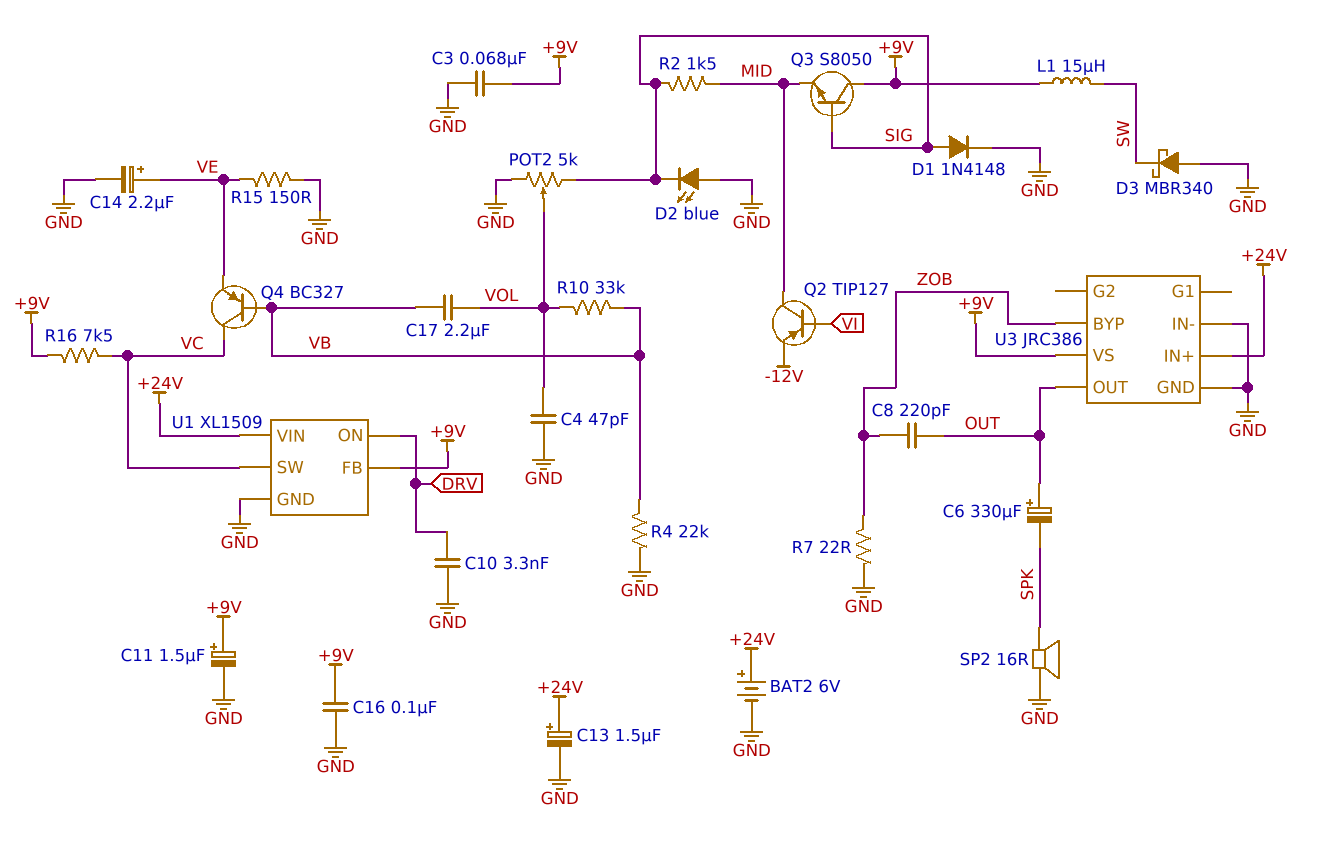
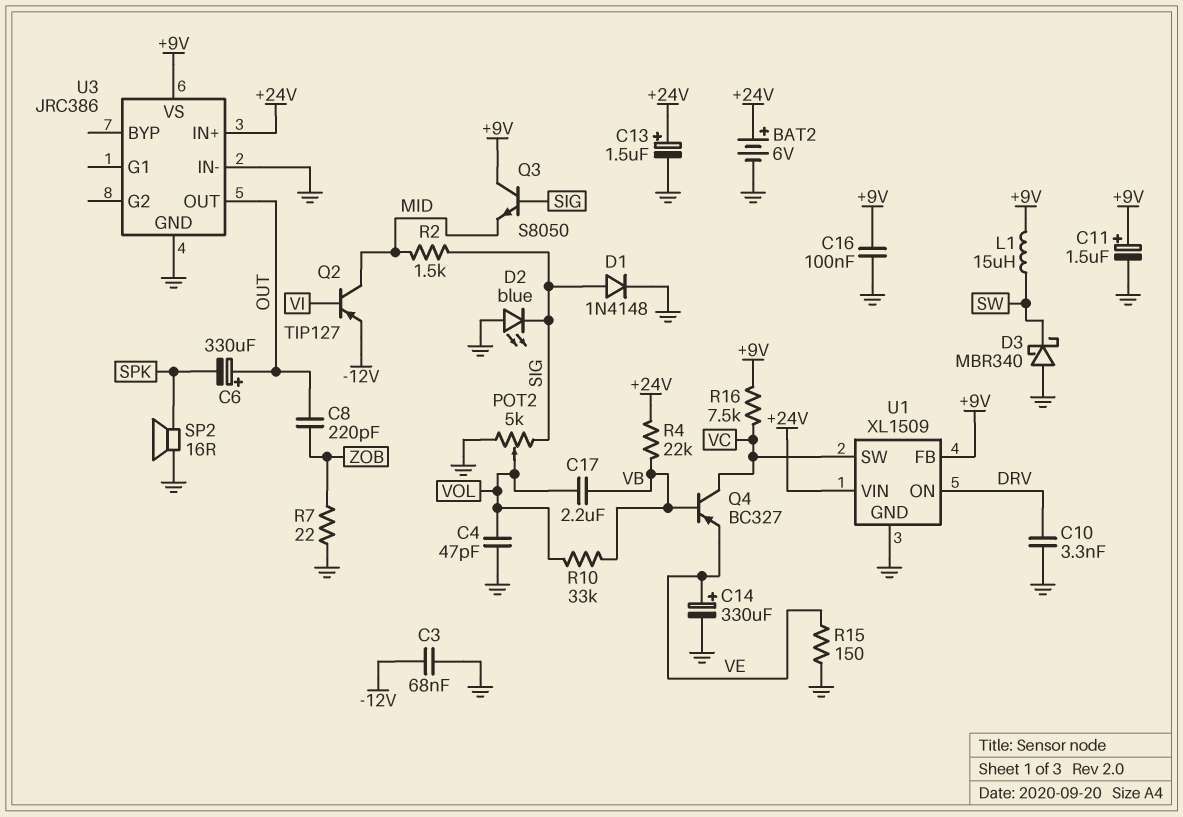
C3: 68nF (+9V, GND) -> 68nF (-12V, GND)
C14: 2.2uF (plus VE, minus GND) -> 330uF (plus VE, minus GND)
R4: 22k (GND, VB) -> 22k (+24V, VB)
U3 pin BYP: ZOB -> none

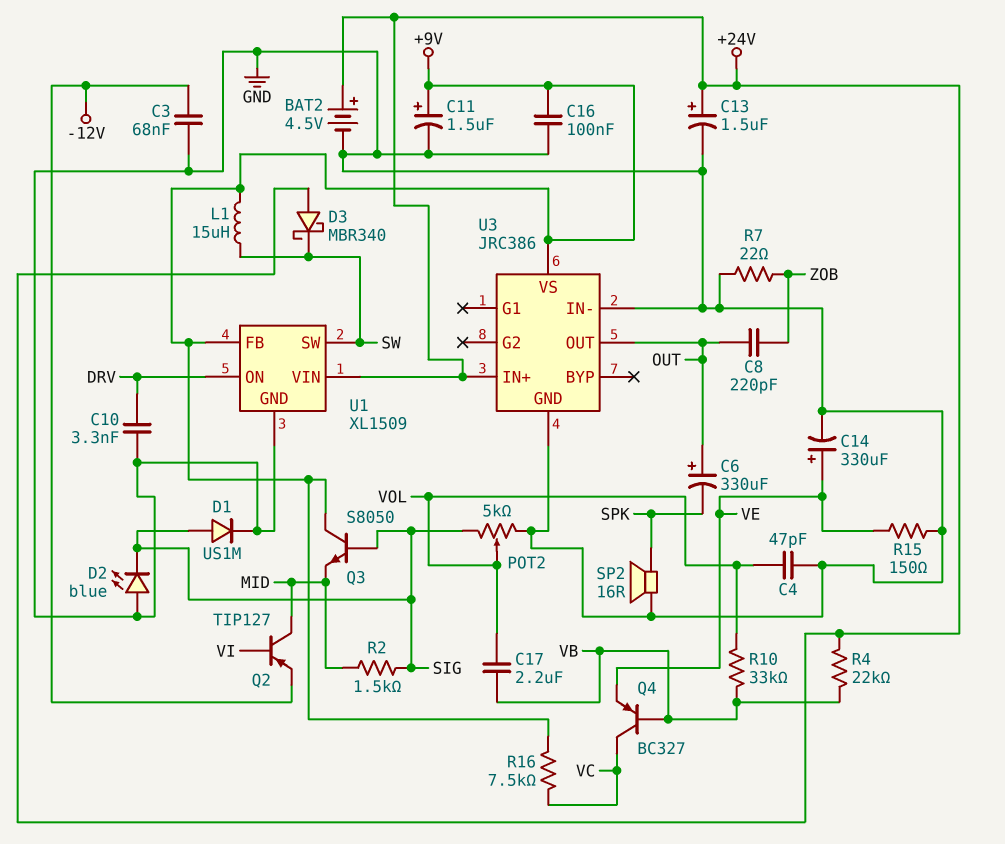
BAT2: 6V (plus +24V, minus GND) -> 4.5V (plus +24V, minus GND)
D1: diode 1N4148 (A SIG, K GND) -> diode US1M (A SIG, K GND)
D3: schottky MBR340 (A GND, K SW) -> schottky MBR340 (A +24V, K SW)
U1 pin SW: VC -> SW

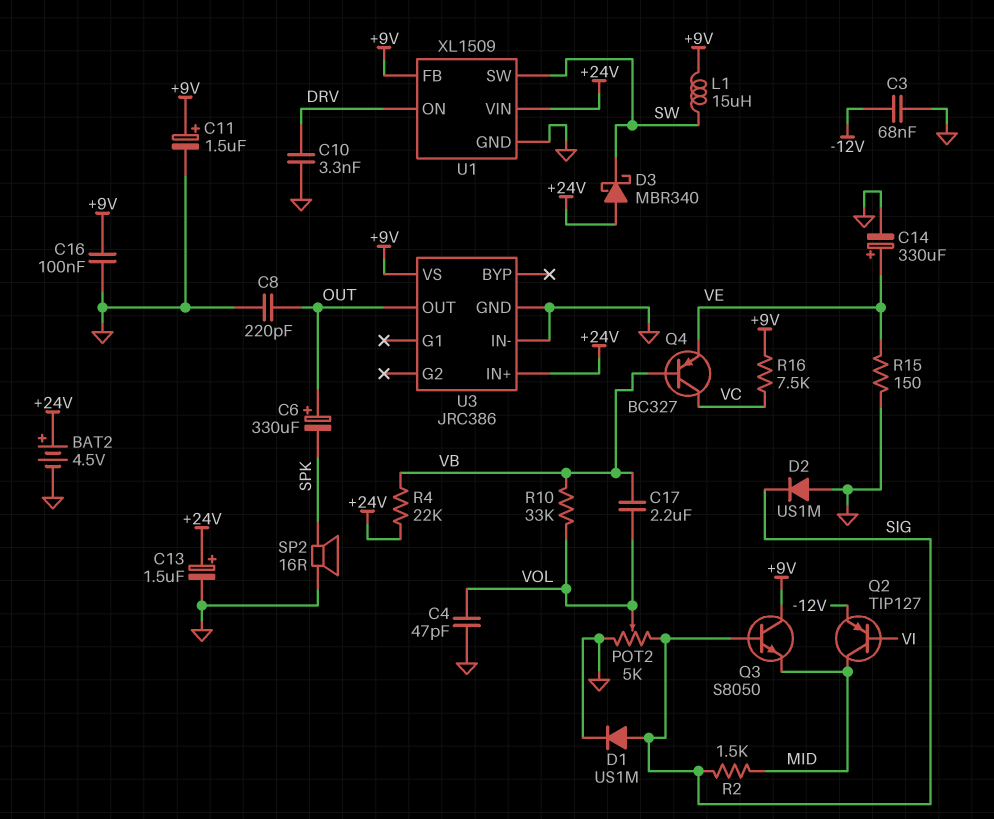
C8: 220pF (OUT, ZOB) -> 220pF (GND, OUT)
D2: LED blue (A GND, K SIG) -> diode US1M (A GND, K SIG)
R7: 22 (GND, ZOB) -> none

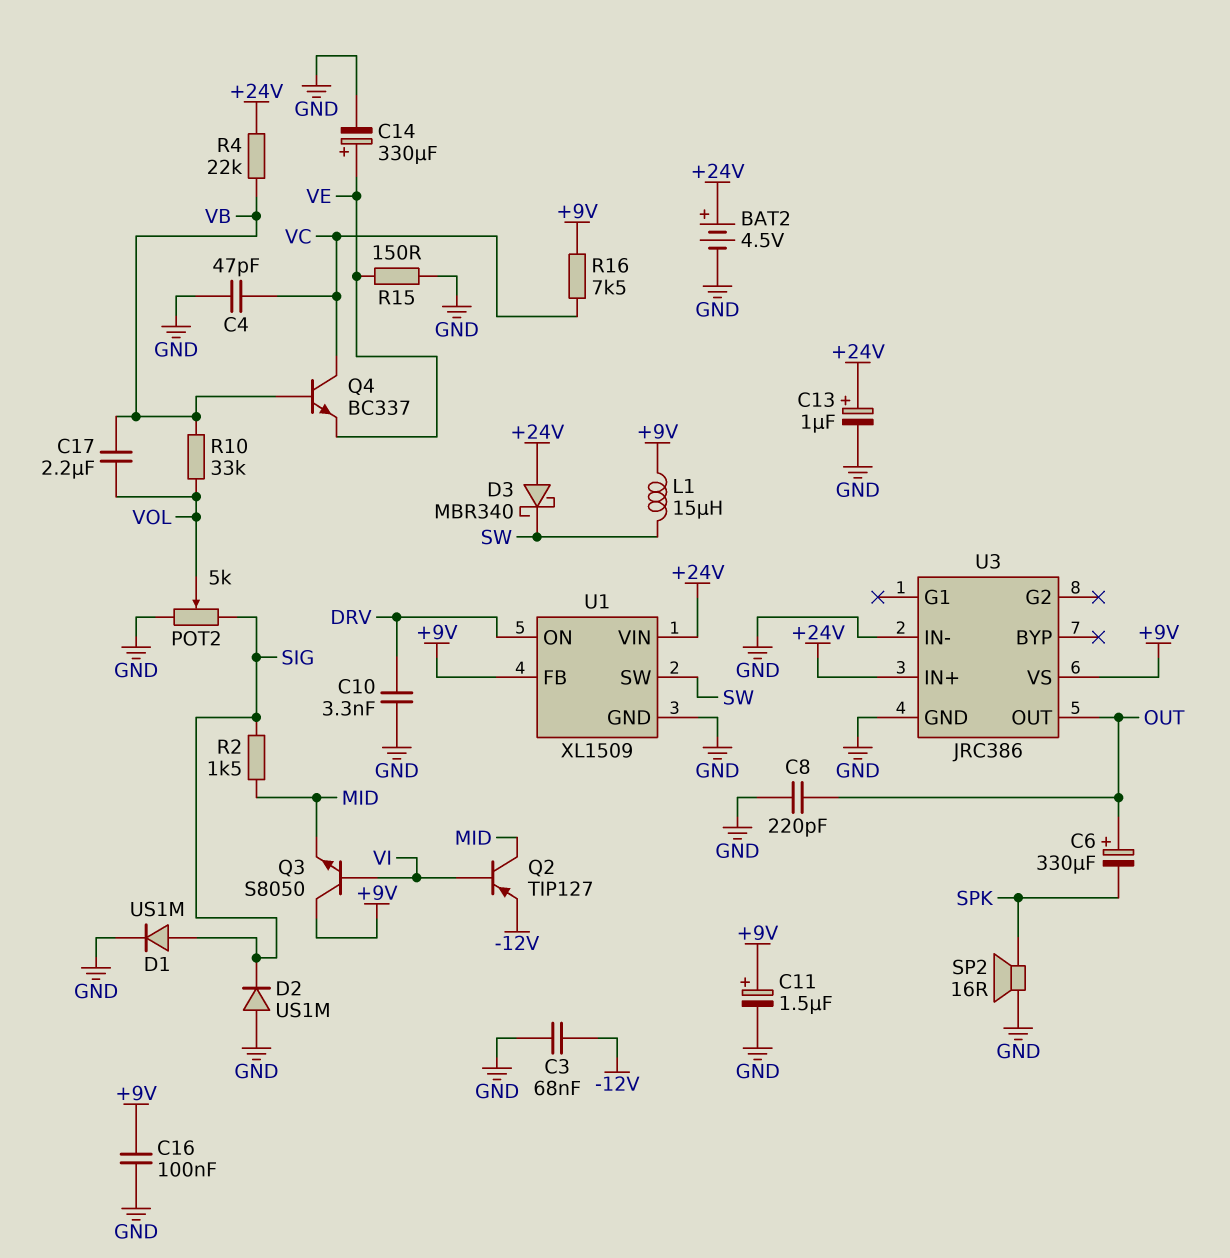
C4: 47pF (GND, VOL) -> 47pF (GND, VC)
C13: 1.5uF (plus +24V, minus GND) -> 1uF (plus +24V, minus GND)
Q3: NPN S8050 (B SIG, C +9V, E MID) -> NPN S8050 (B VI, C +9V, E MID)
Q4: PNP BC327 (B VB, C VC, E VE) -> NPN BC337 (B VB, C VC, E VE)

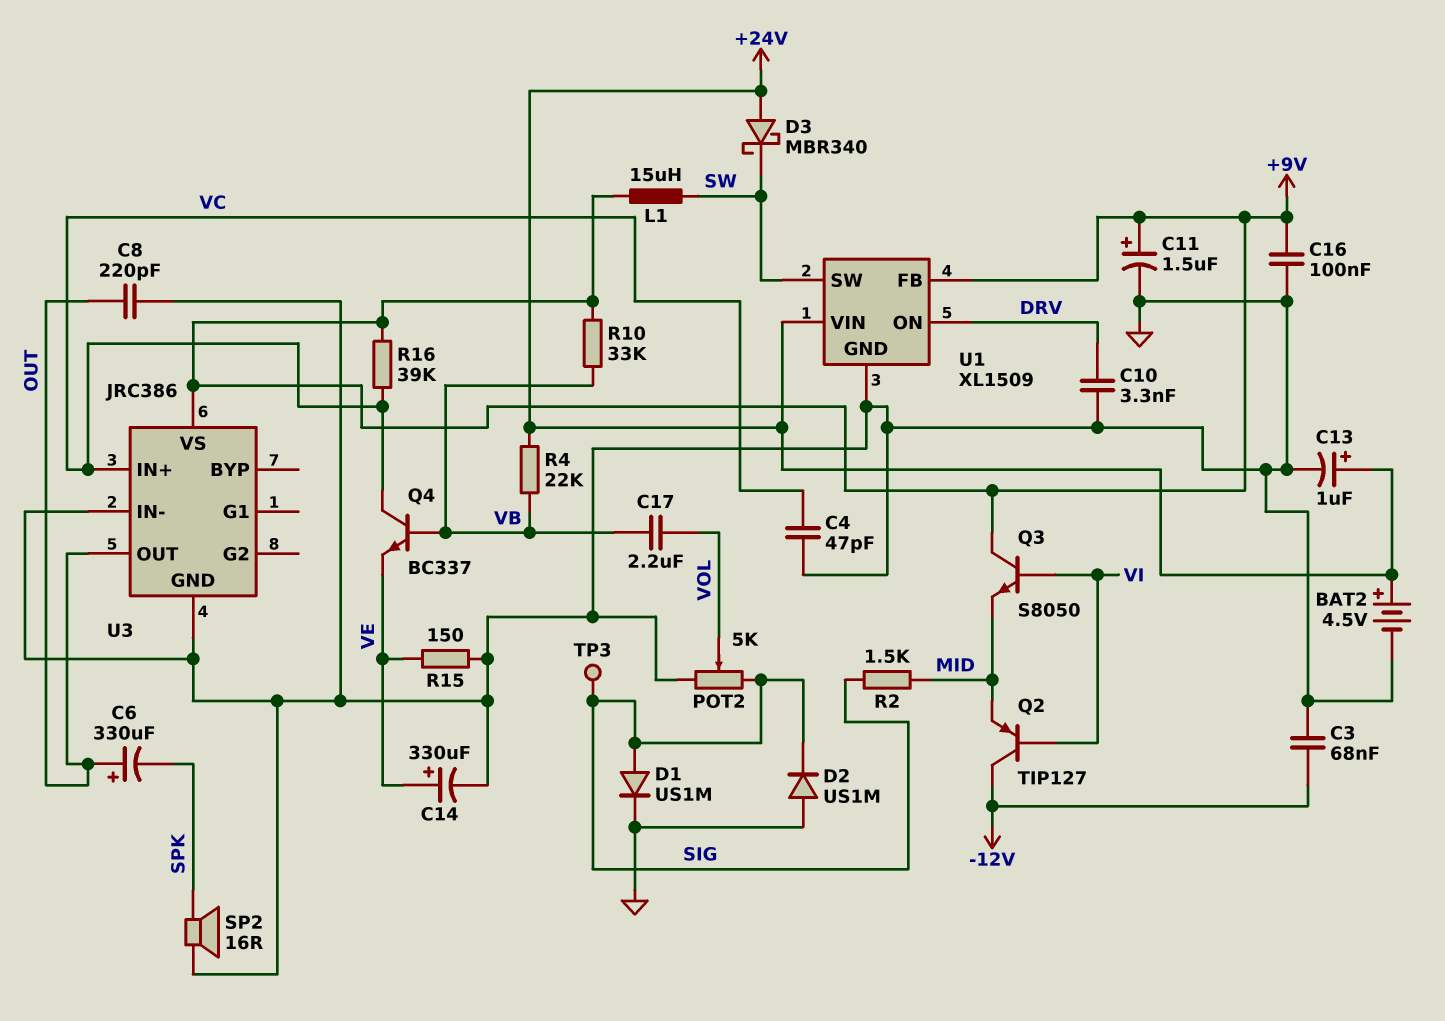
Q2: PNP TIP127 (B VI, C MID, E -12V) -> PNP TIP127 (B VI, C -12V, E MID)
R10: 33k (VB, VOL) -> 33k (+9V, VB)
R16: 7.5k (+9V, VC) -> 39k (+9V, VC)
TP3: none -> test point (SIG)
U3 pin IN+: +24V -> VC

